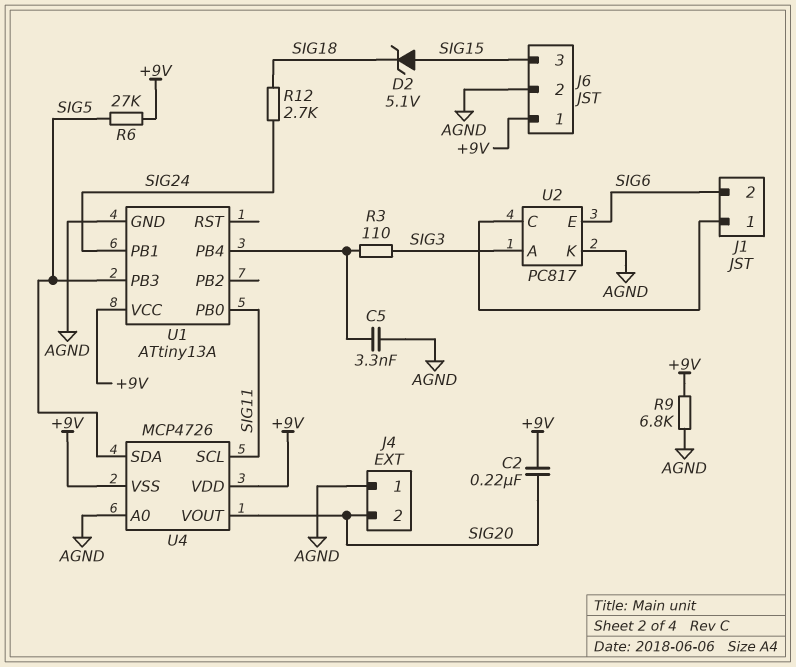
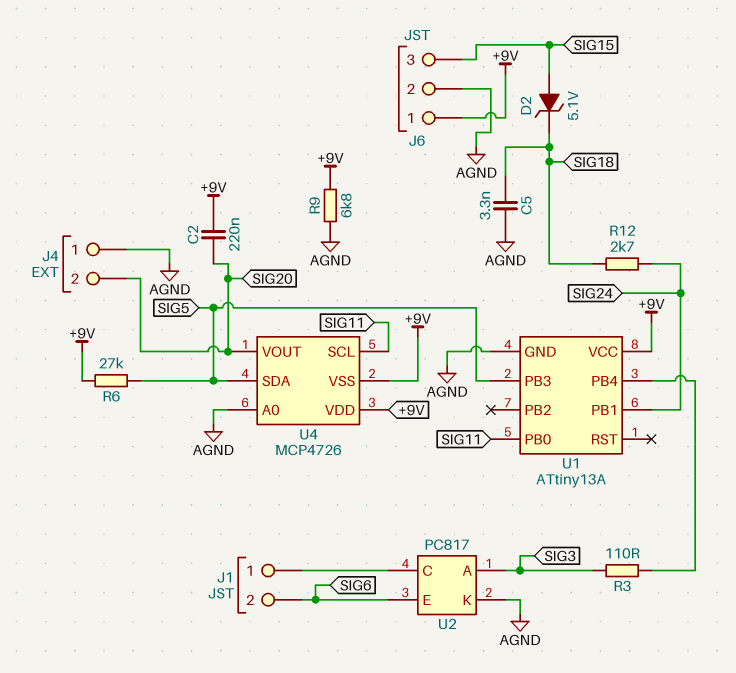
C5: 3.3nF (AGND, U1/PB4) -> 3.3nF (AGND, SIG18)

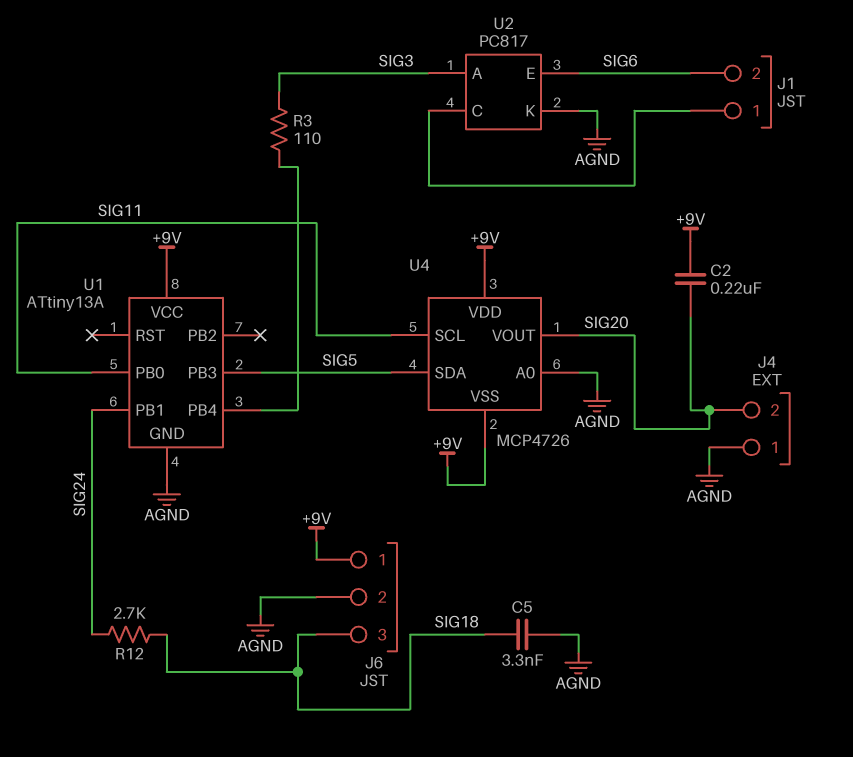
D2: zener 5.1V (A SIG15, K SIG18) -> none
J6 pin 3: SIG15 -> SIG18
R6: 27k (+9V, SIG5) -> none
R9: 6.8k (+9V, AGND) -> none

